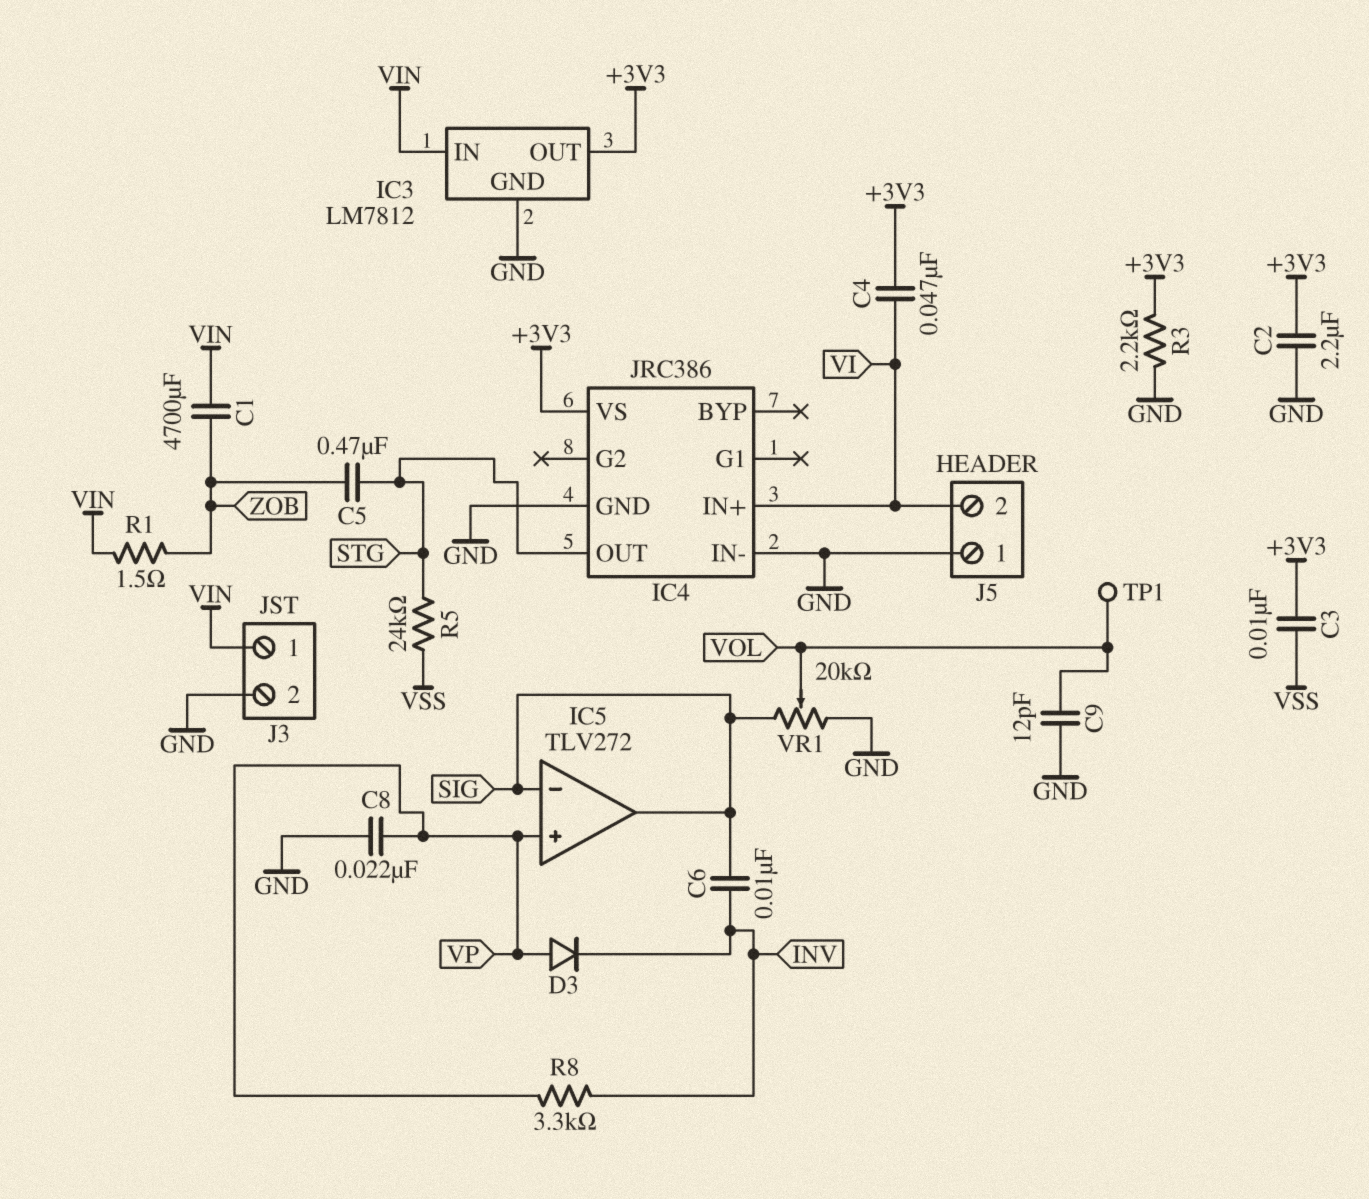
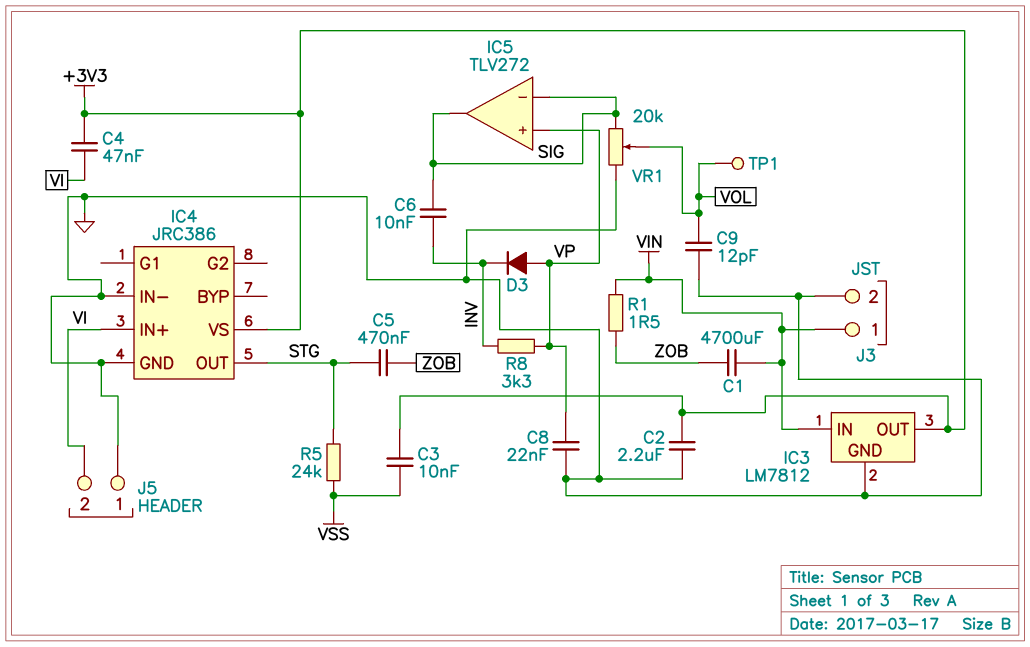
R3: 2.2k (+3V3, GND) -> none

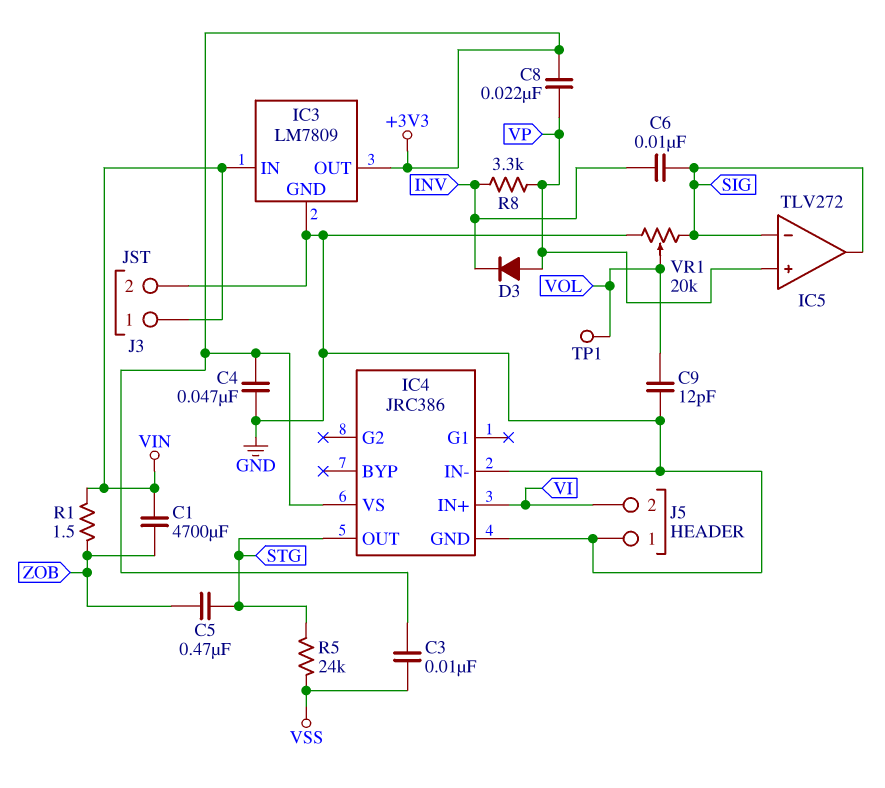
C2: 2.2uF (+3V3, GND) -> none
C4: 47nF (+3V3, VI) -> 47nF (+3V3, GND)
C8: 22nF (GND, VP) -> 22nF (+3V3, VP)
IC3: LM7812 -> LM7809

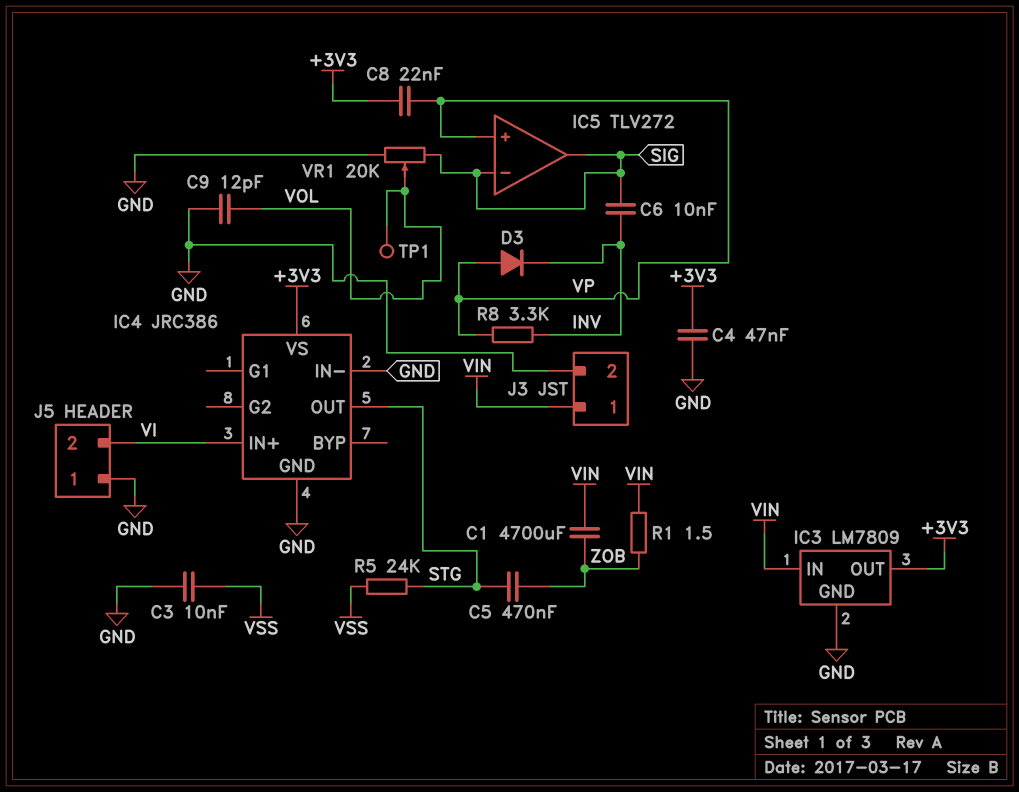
C3: 10nF (+3V3, VSS) -> 10nF (GND, VSS)

